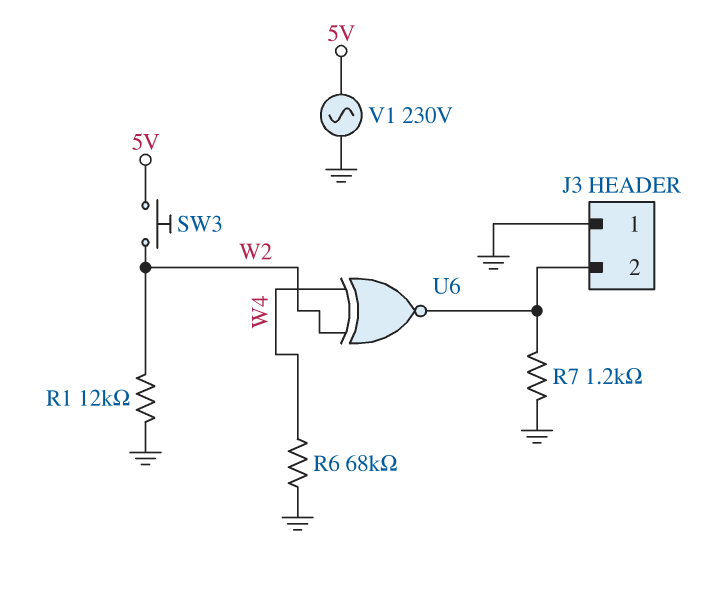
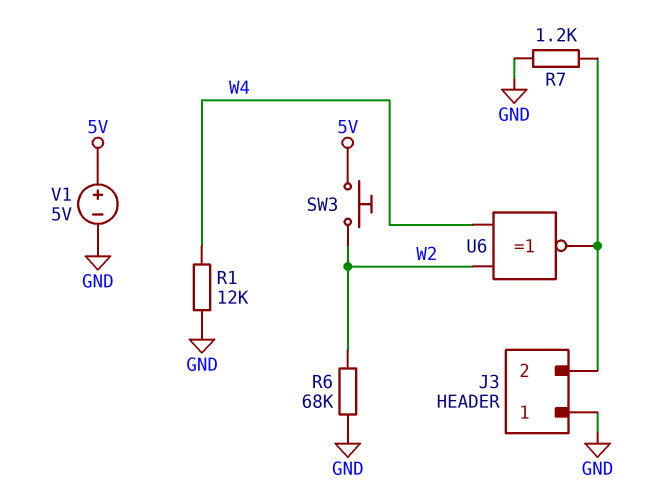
R1: 12k (GND, W2) -> 12k (GND, W4)
R6: 68k (GND, W4) -> 68k (GND, W2)
V1: AC 230V (5V, GND) -> 5V (plus 5V, minus GND)

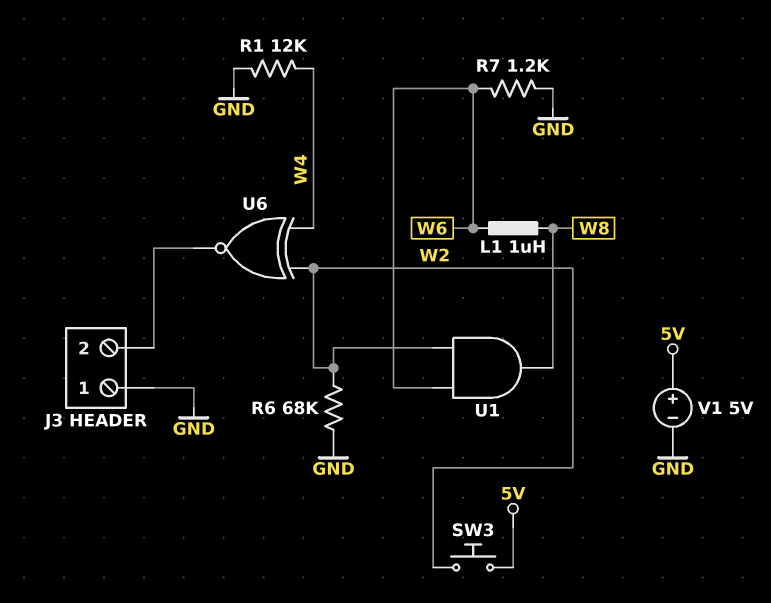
L1: none -> 1uH (W6, W8)
R7: 1.2k (GND, J3/2) -> 1.2k (GND, W6)
U1: none -> AND (in W2, in W6, out W8)

